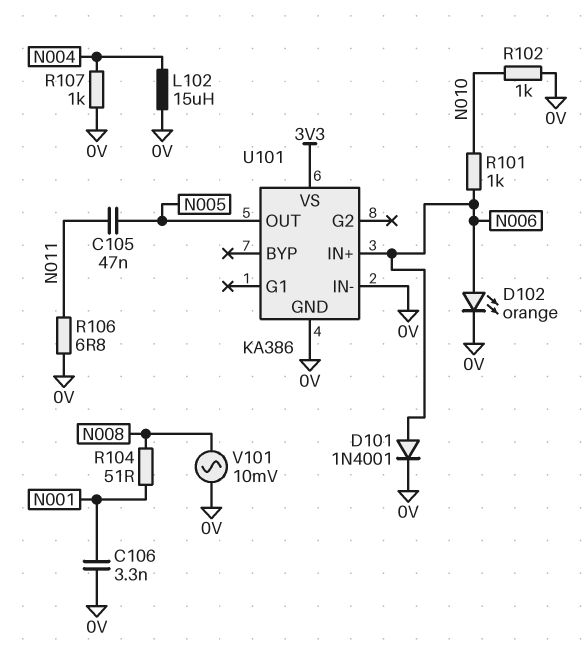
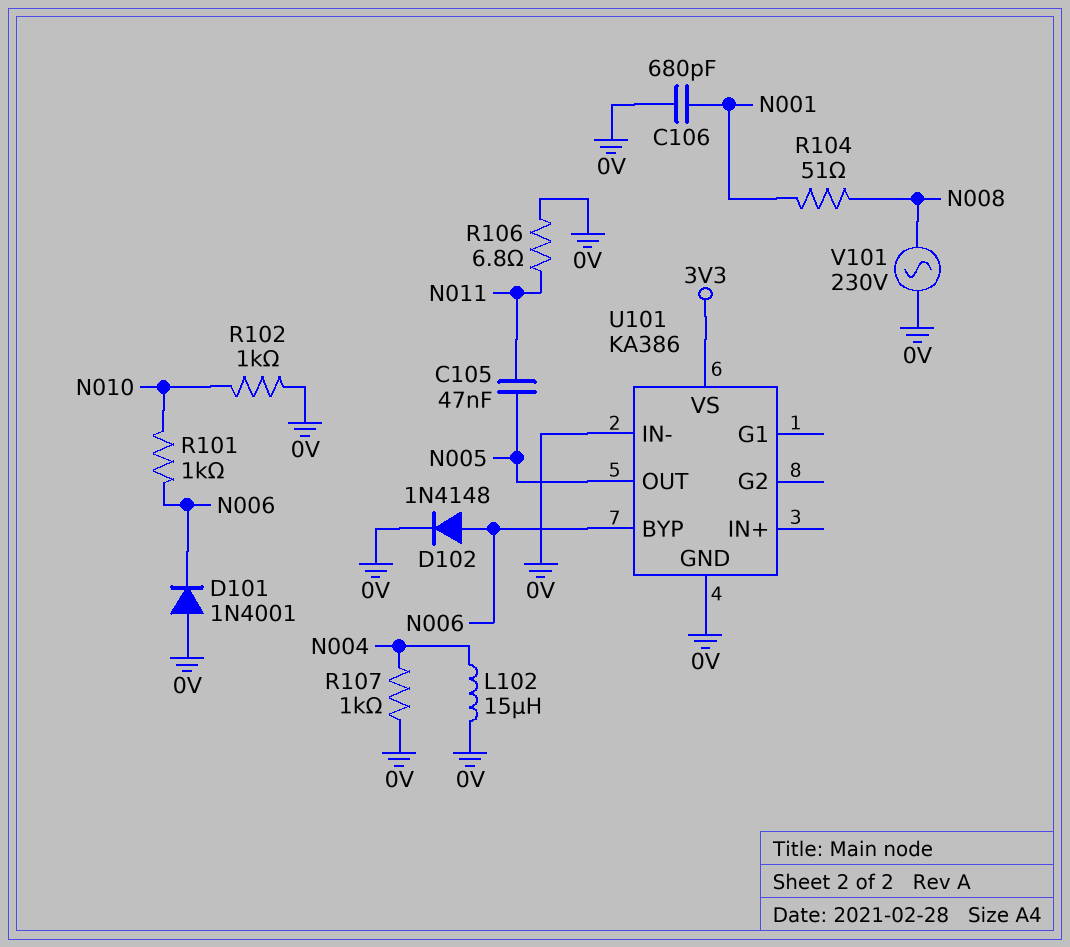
C106: 3.3nF (0V, N001) -> 680pF (0V, N001)
D101: diode 1N4001 (A N006, K 0V) -> diode 1N4001 (A 0V, K N006)
D102: LED orange (A N006, K 0V) -> diode 1N4148 (A N006, K 0V)
U101 pin BYP: none -> N006
U101 pin IN+: N006 -> none
V101: AC 10mV (0V, N008) -> AC 230V (0V, N008)

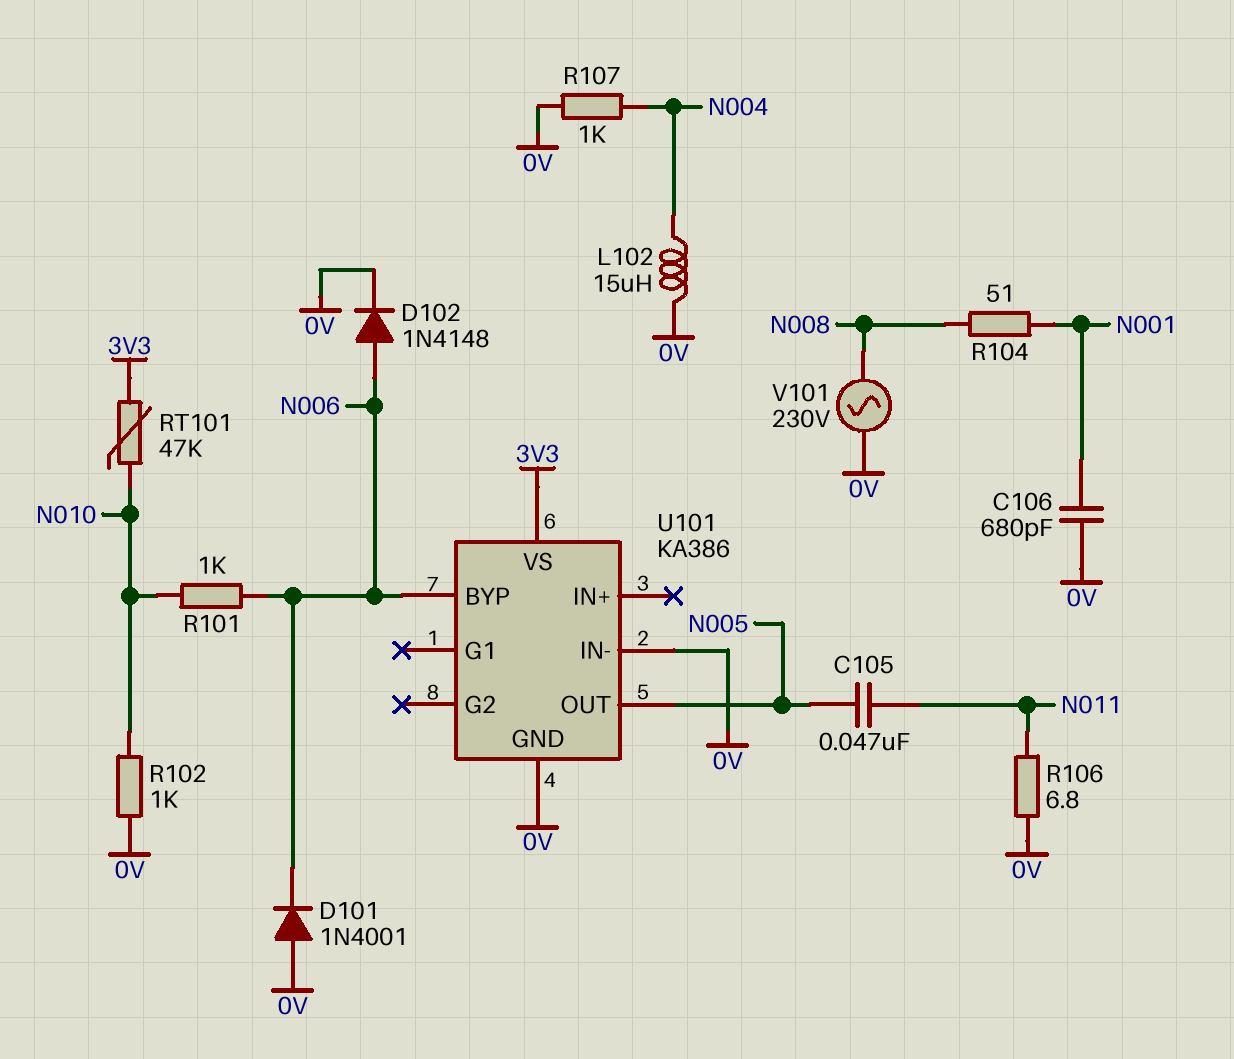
RT101: none -> 47k (3V3, N010)

